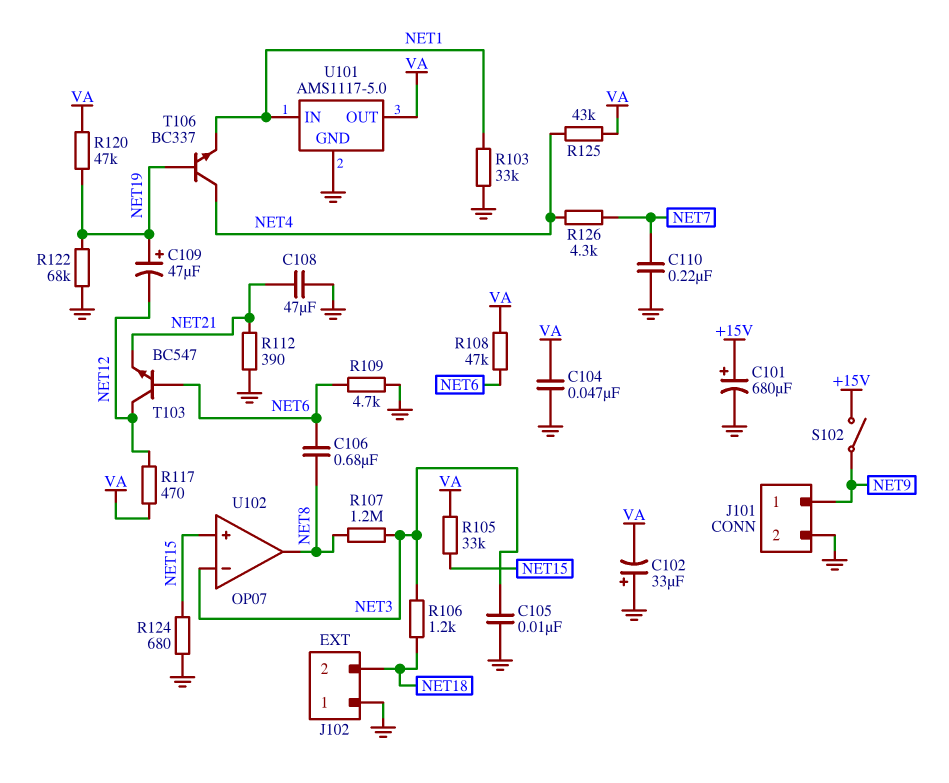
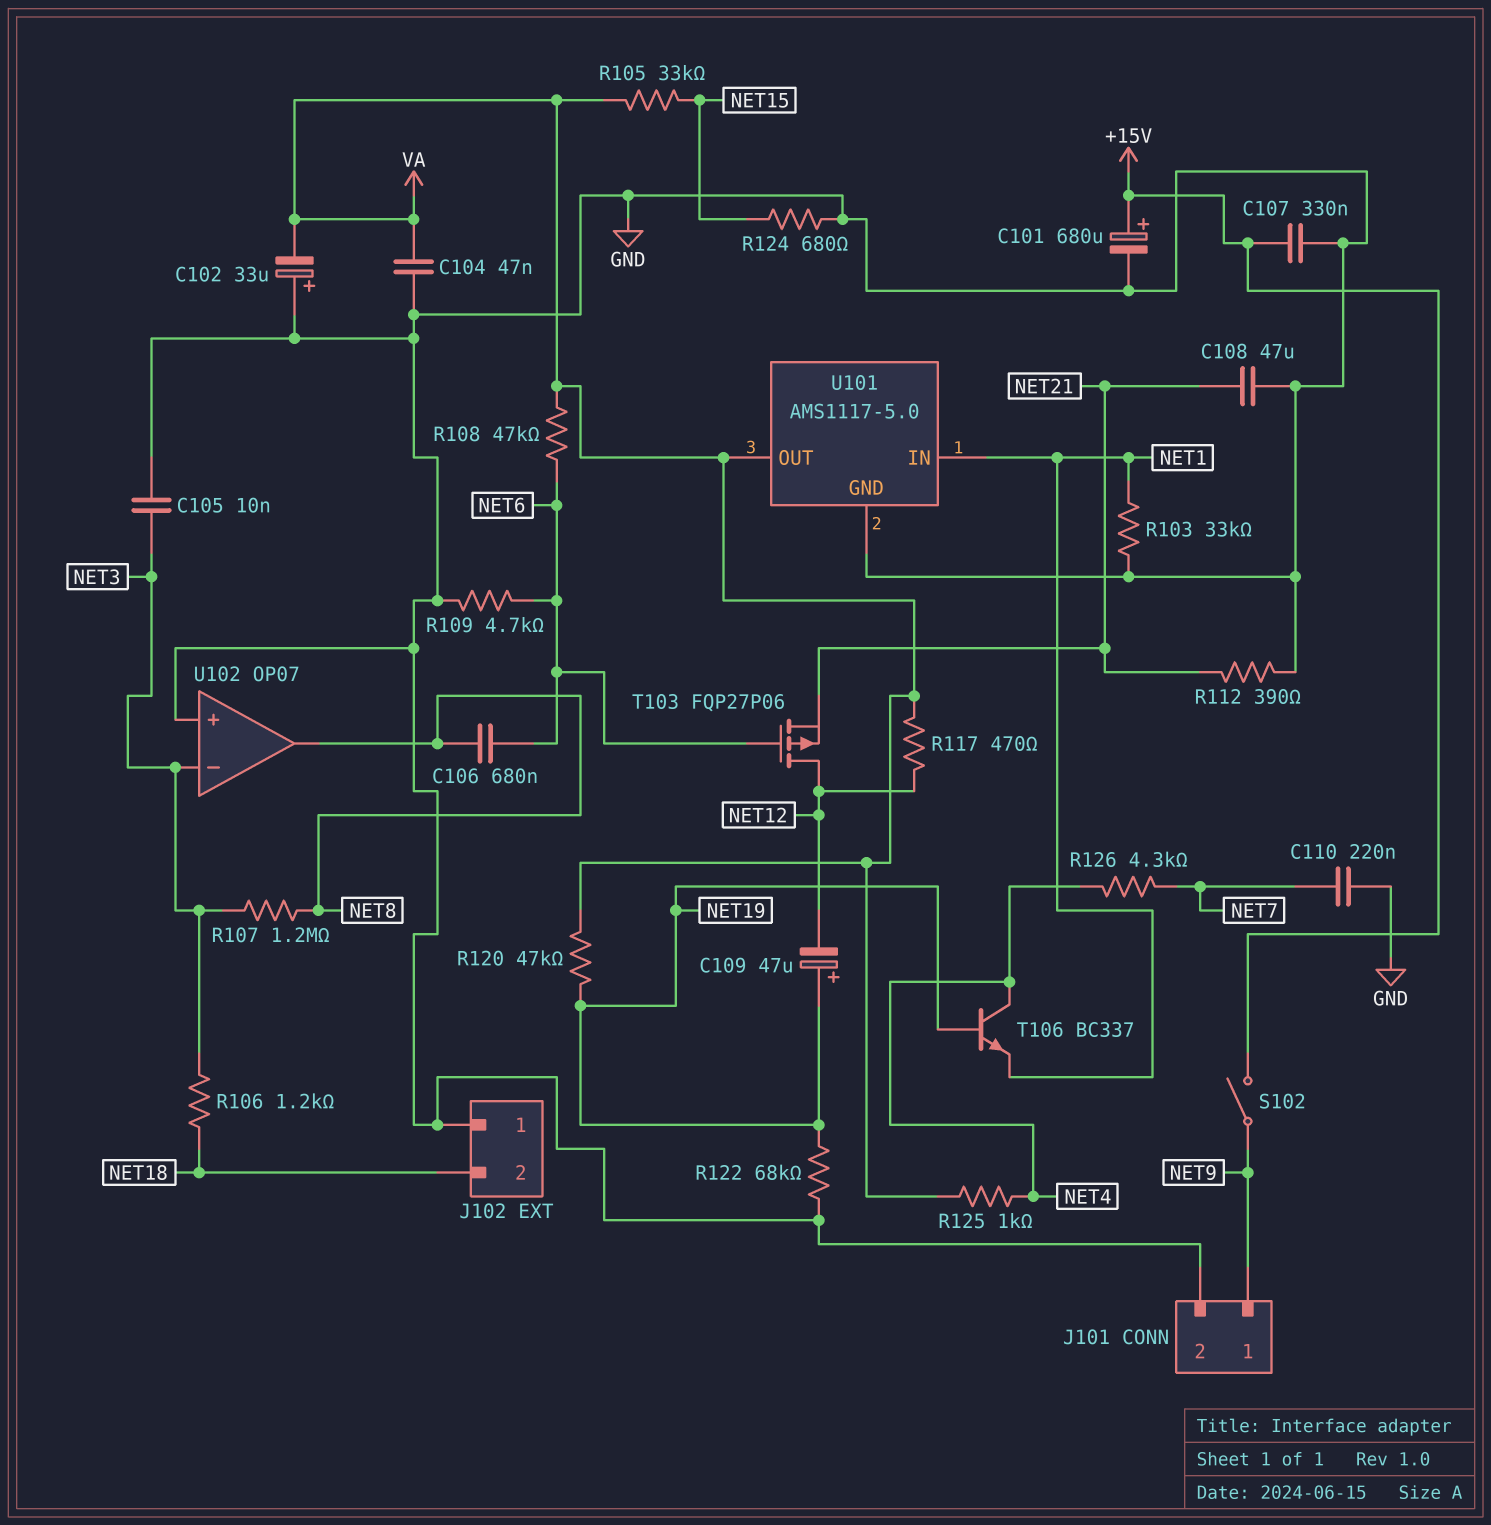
C107: none -> 330nF (+15V, GND)
R125: 43k (NET4, VA) -> 1k (NET4, VA)
T103: NPN BC547 (B NET6, C NET12, E NET21) -> PMOS FQP27P06 (G NET6, D NET12, S NET21)
U102 pin in+: NET15 -> GND

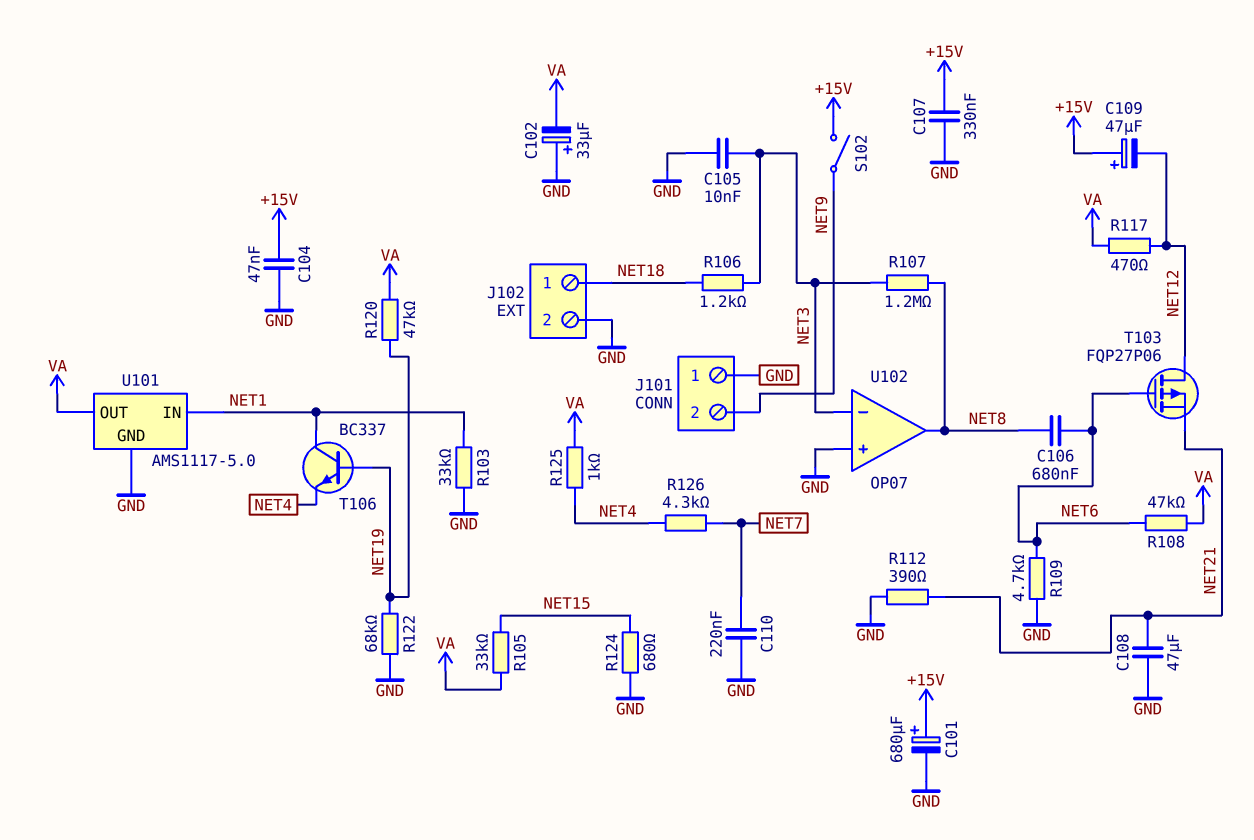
C104: 47nF (GND, VA) -> 47nF (+15V, GND)
C109: 47uF (plus NET19, minus NET12) -> 47uF (plus +15V, minus NET12)
J101 pin 1: NET9 -> GND
J101 pin 2: GND -> NET9
J102 pin 1: GND -> NET18
J102 pin 2: NET18 -> GND
T106: NPN BC337 (B NET19, C NET4, E NET1) -> NPN BC337 (B NET19, C NET1, E NET4)

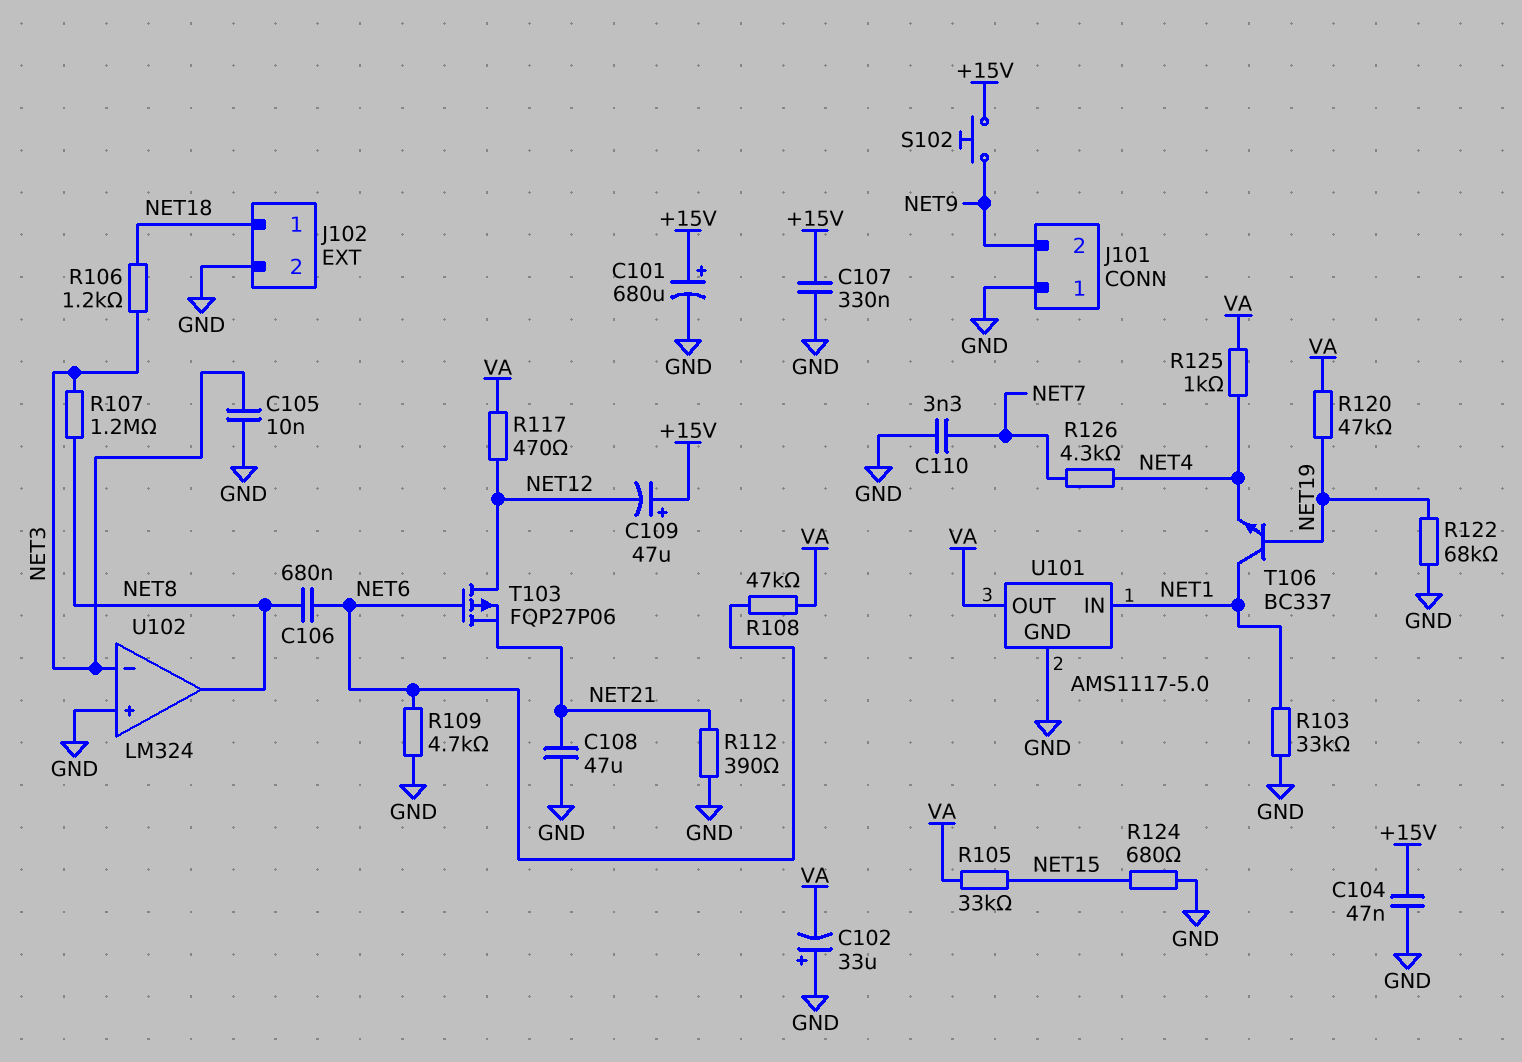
C110: 220nF (GND, NET7) -> 3.3nF (GND, NET7)
S102: switch (+15V, NET9) -> button (+15V, NET9)
U102: OP07 -> LM324

